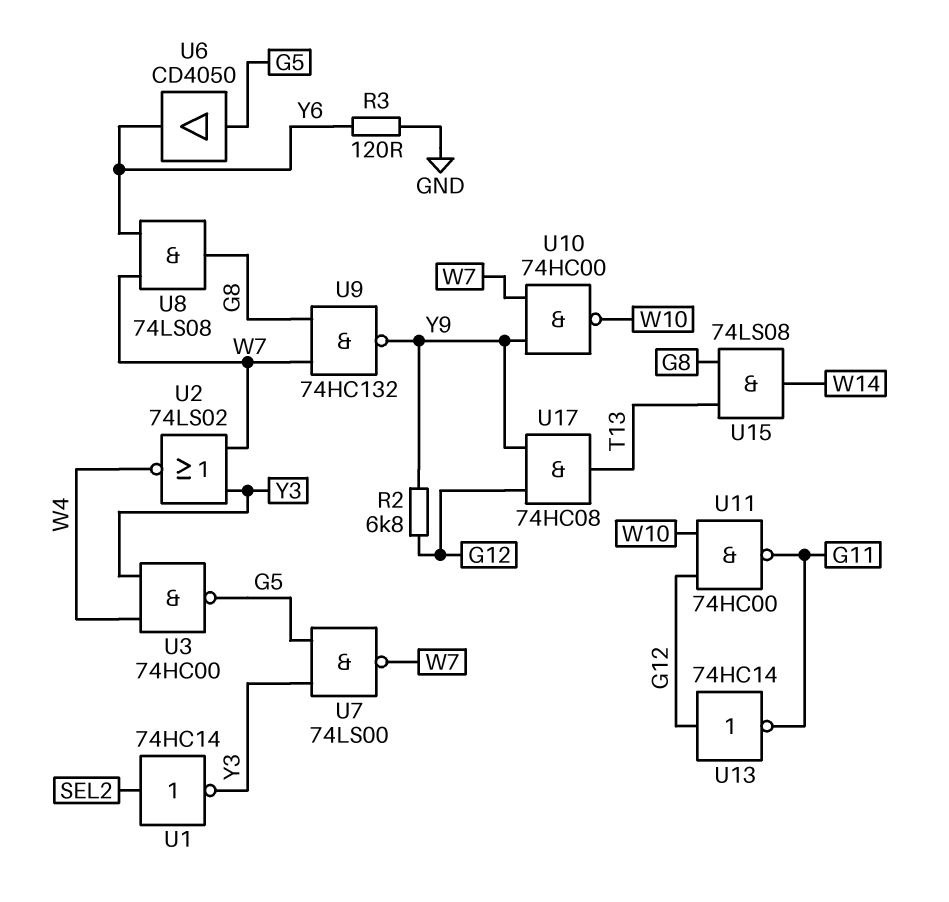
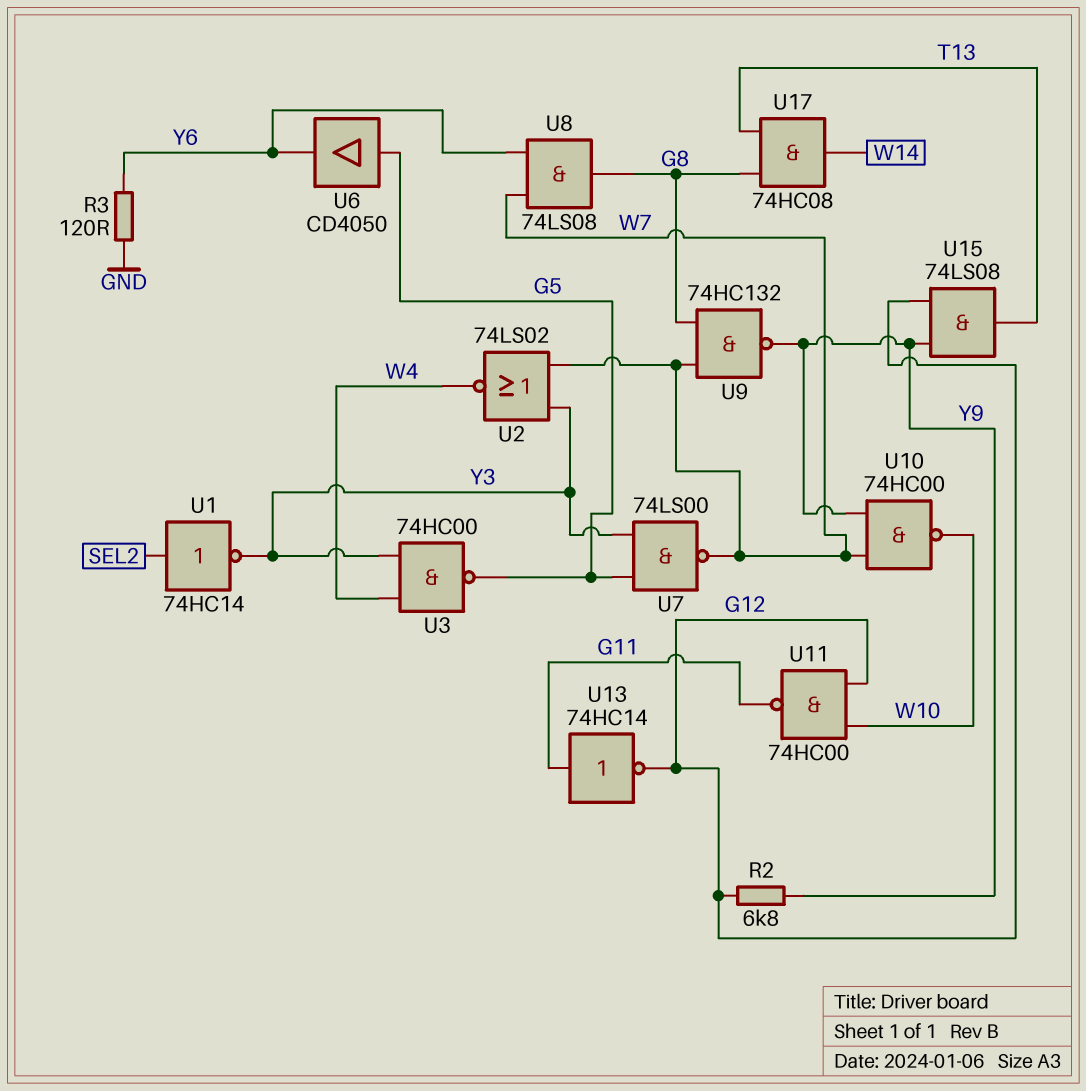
U13: NOT 74HC14 (in G12, out G11) -> NOT 74HC14 (in G11, out G12)
U15: AND 74LS08 (in G8, in T13, out W14) -> AND 74LS08 (in G12, in Y9, out T13)
U17: AND 74HC08 (in G12, in Y9, out T13) -> AND 74HC08 (in G8, in T13, out W14)

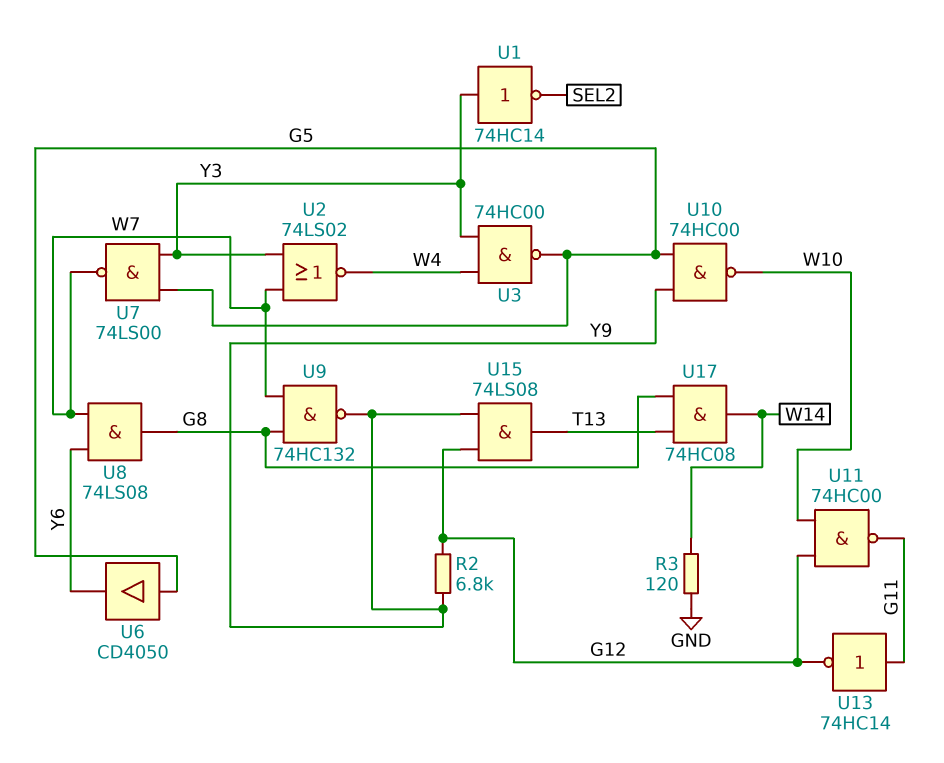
R3: 120 (GND, Y6) -> 120 (GND, W14)
U1: NOT 74HC14 (in SEL2, out Y3) -> NOT 74HC14 (in Y3, out SEL2)
U10: NAND 74HC00 (in W7, in Y9, out W10) -> NAND 74HC00 (in G5, in Y9, out W10)

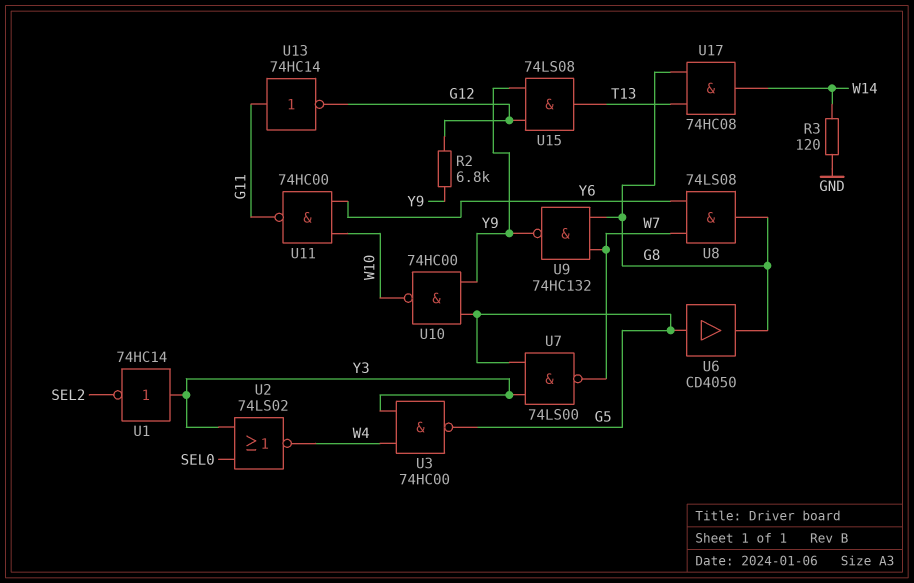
U2: NOR 74LS02 (in W7, in Y3, out W4) -> NOR 74LS02 (in SEL0, in Y3, out W4)
U6: buffer CD4050 (in G5, out Y6) -> buffer CD4050 (in G5, out G8)
U11: NAND 74HC00 (in G12, in W10, out G11) -> NAND 74HC00 (in W10, in Y6, out G11)

